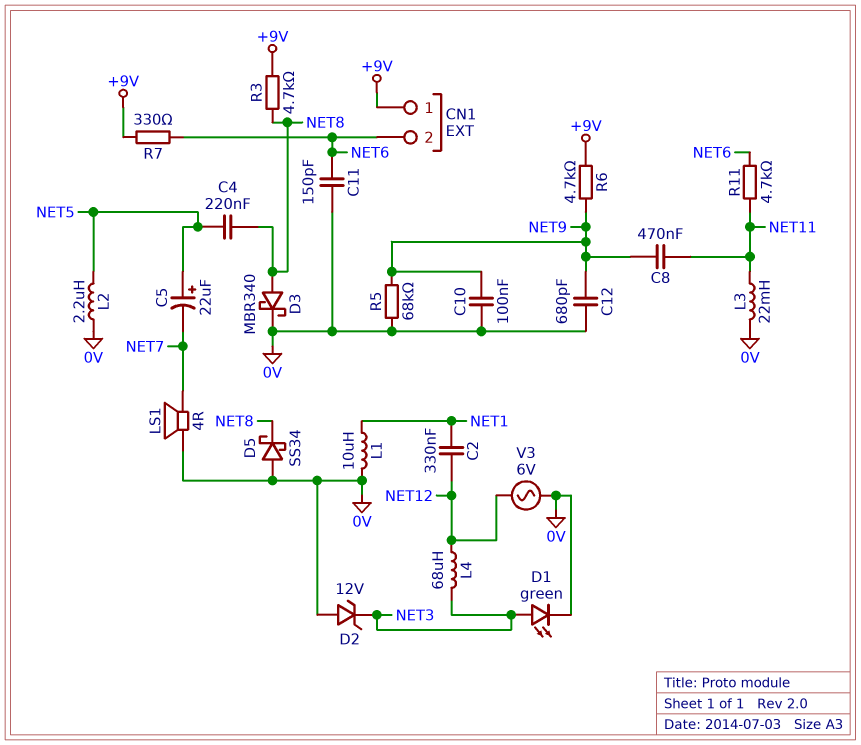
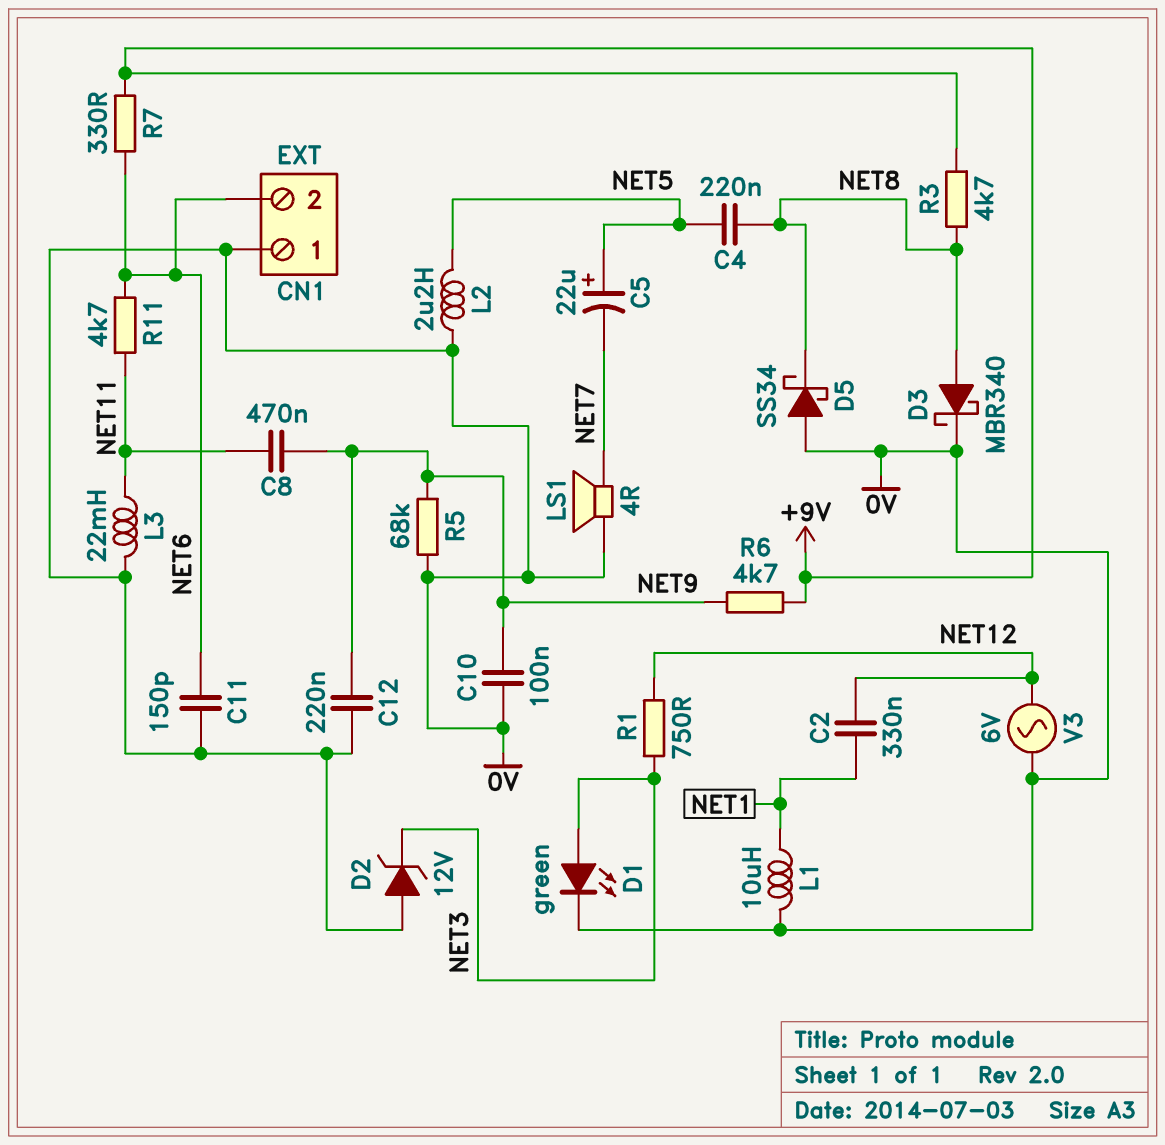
C12: 680pF (0V, NET9) -> 220nF (0V, NET9)
CN1 pin 1: +9V -> 0V
L4: 68uH (NET3, NET12) -> none
R1: none -> 750 (NET3, NET12)

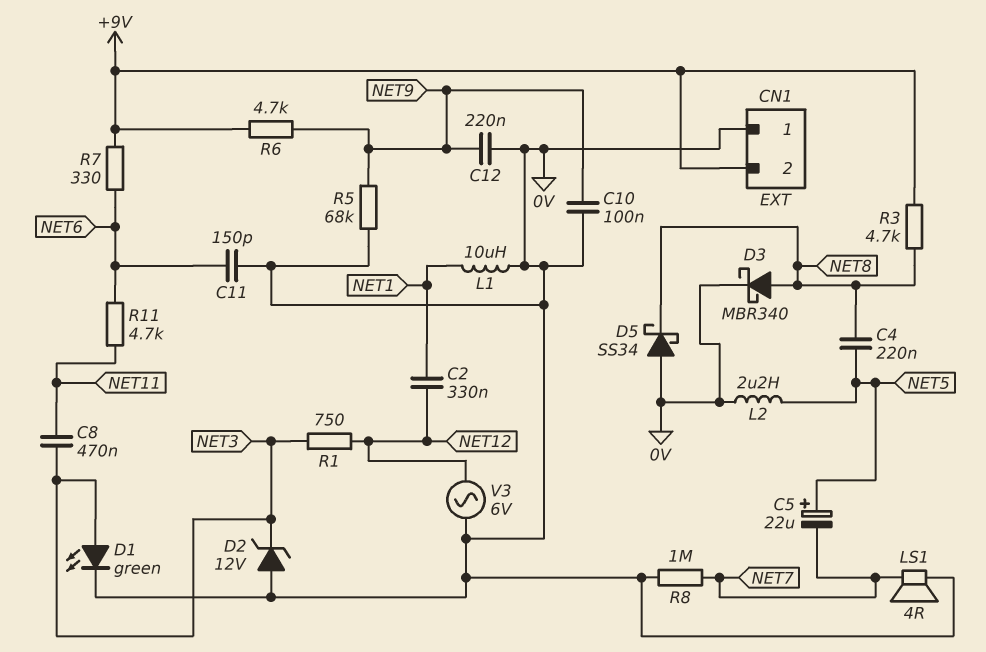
C8: 470nF (NET9, NET11) -> 470nF (NET3, NET11)
CN1 pin 2: NET6 -> +9V
L3: 22mH (0V, NET11) -> none
R8: none -> 1M (0V, NET7)

